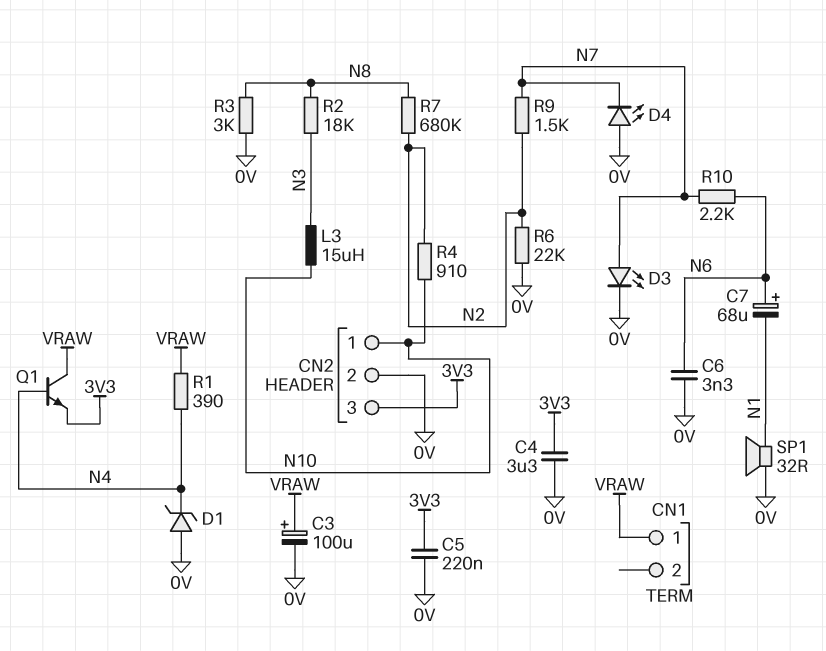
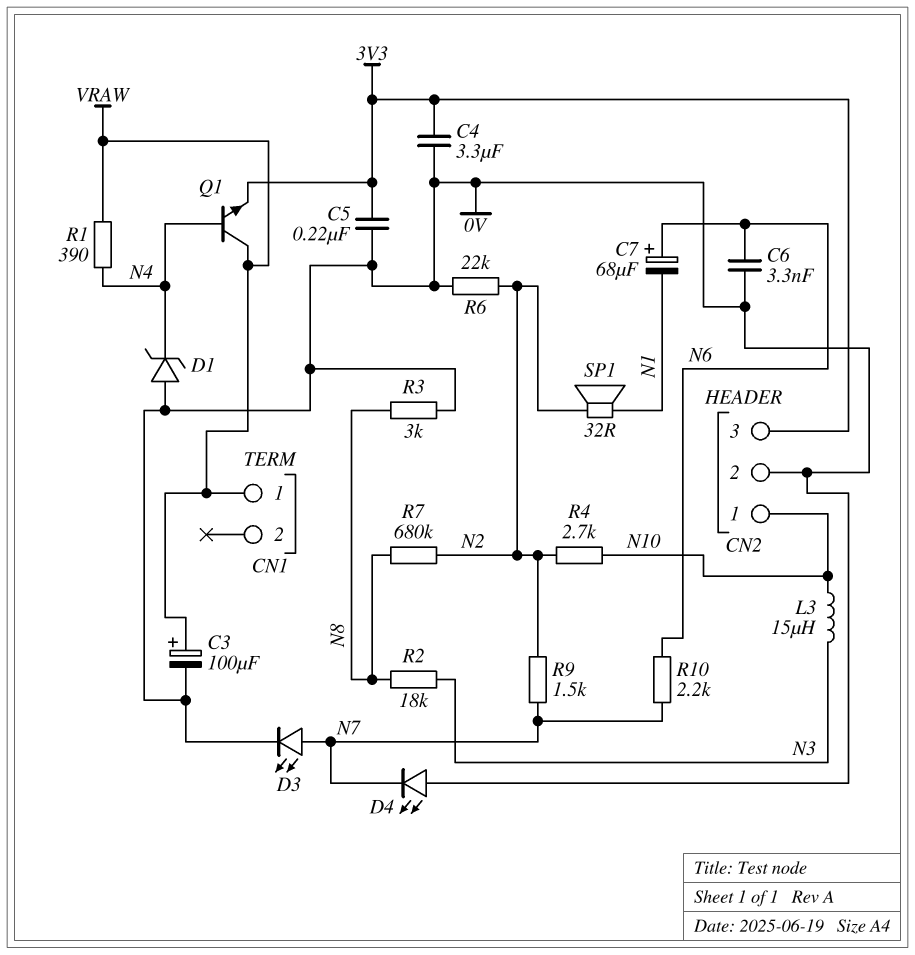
R4: 910 (N2, N10) -> 2.7k (N2, N10)
SP1: speaker 32R (0V, N1) -> speaker 32R (N1, N2)

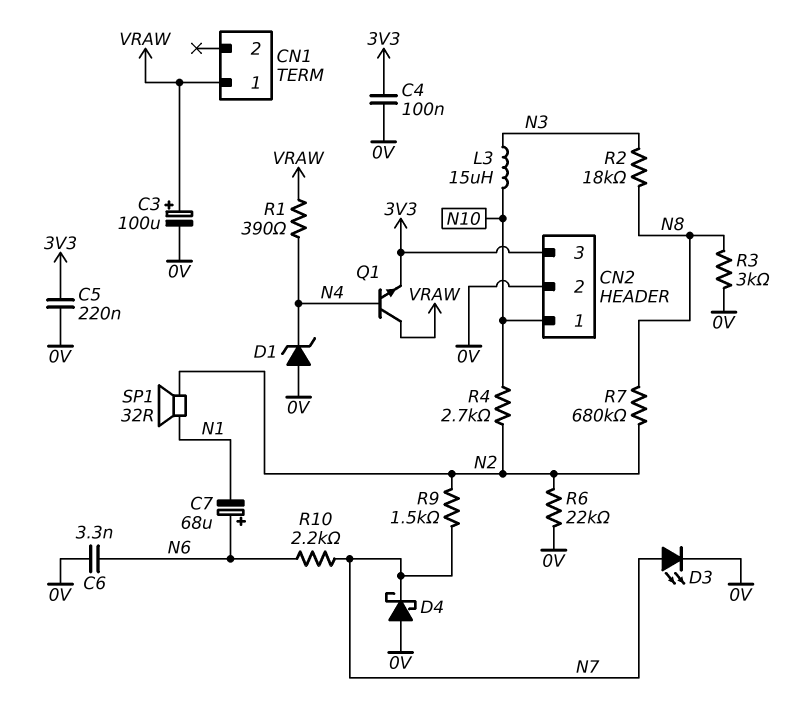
C4: 3.3uF (0V, 3V3) -> 100nF (0V, 3V3)
D4: LED (A 0V, K N7) -> schottky (A 0V, K N7)

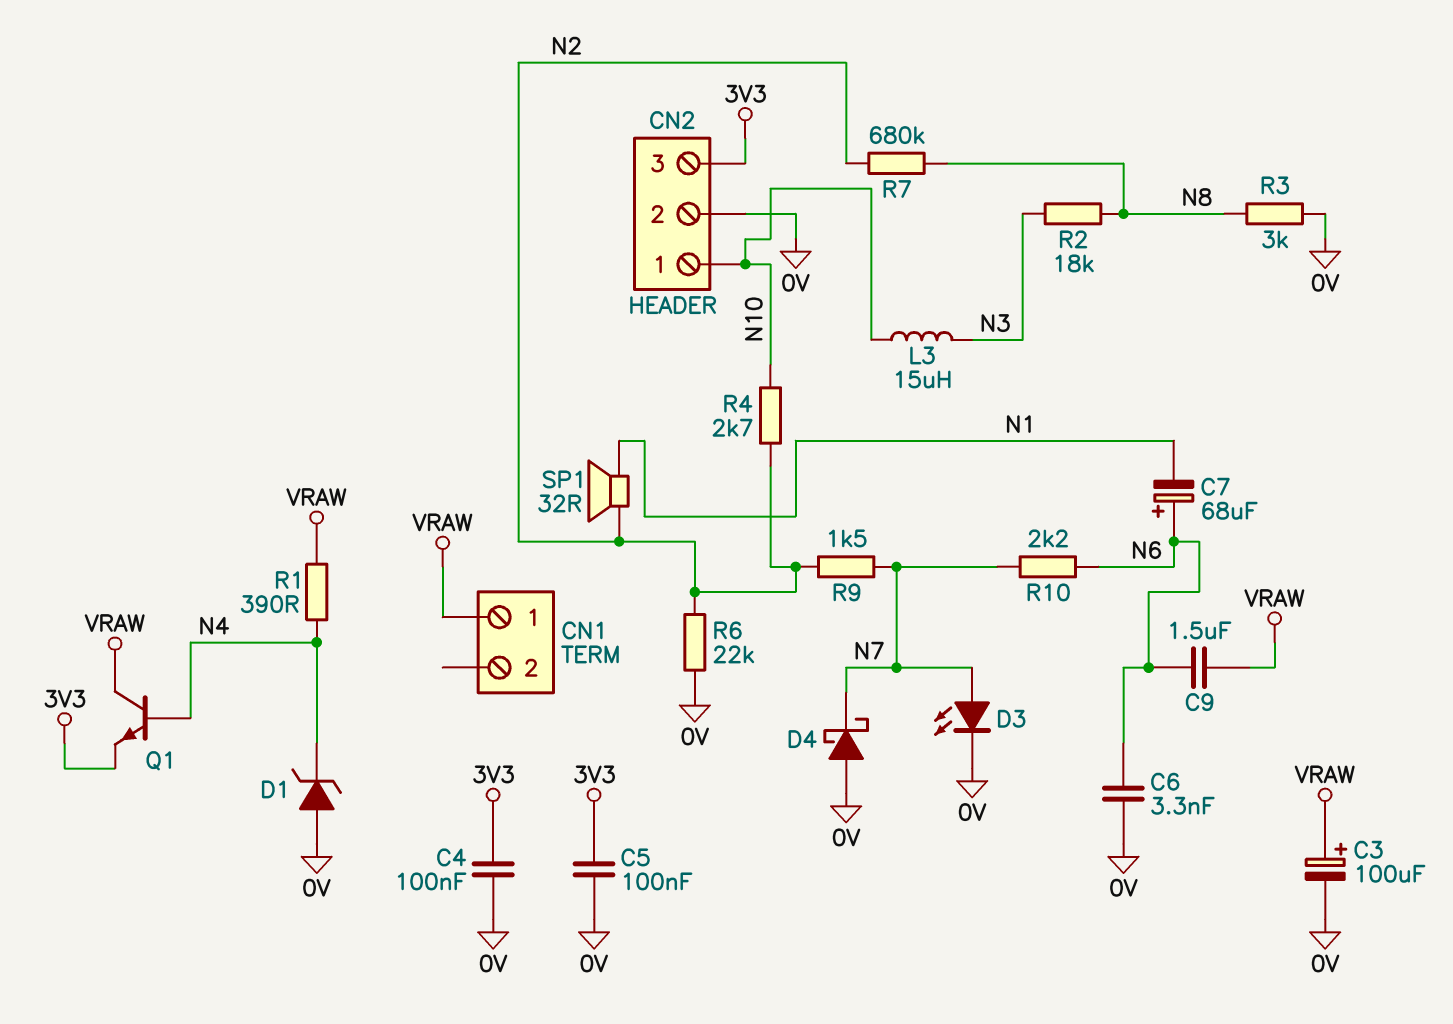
C5: 220nF (0V, 3V3) -> 100nF (0V, 3V3)
C9: none -> 1.5uF (N6, VRAW)

